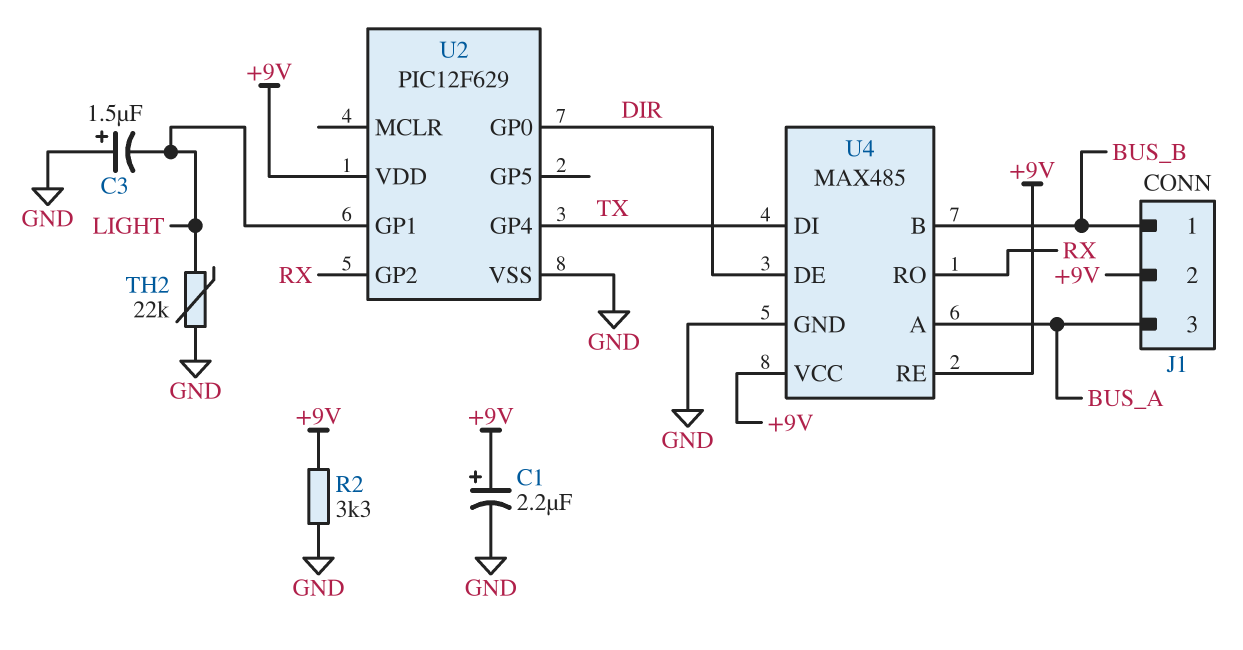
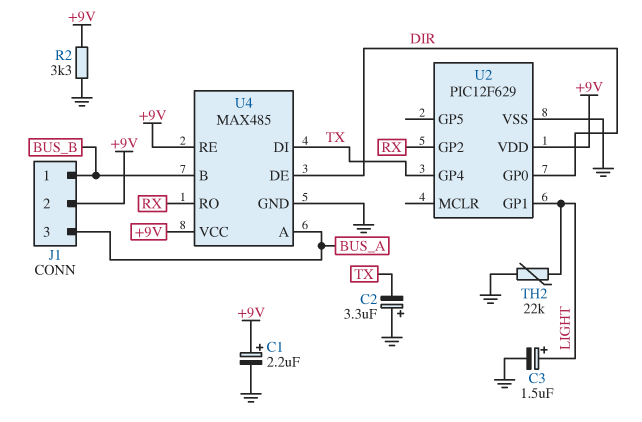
C2: none -> 3.3uF (plus GND, minus TX)
C3: 1.5uF (plus GND, minus LIGHT) -> 1.5uF (plus LIGHT, minus GND)

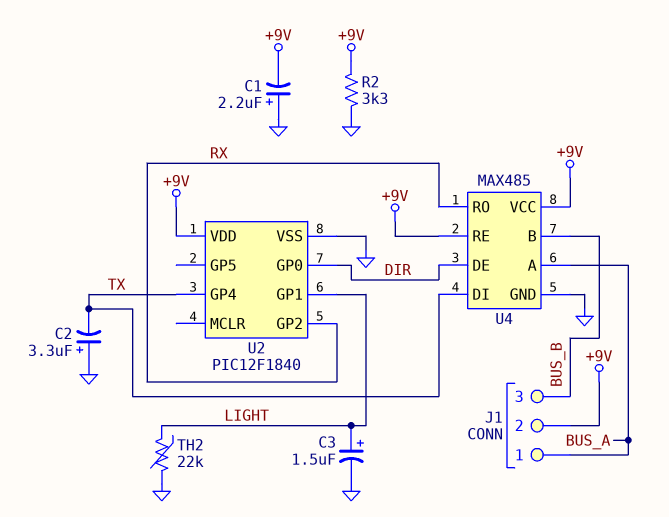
C1: 2.2uF (plus +9V, minus GND) -> 2.2uF (plus GND, minus +9V)
J1 pin 1: BUS_B -> BUS_A
J1 pin 3: BUS_A -> BUS_B
U2: PIC12F629 -> PIC12F1840

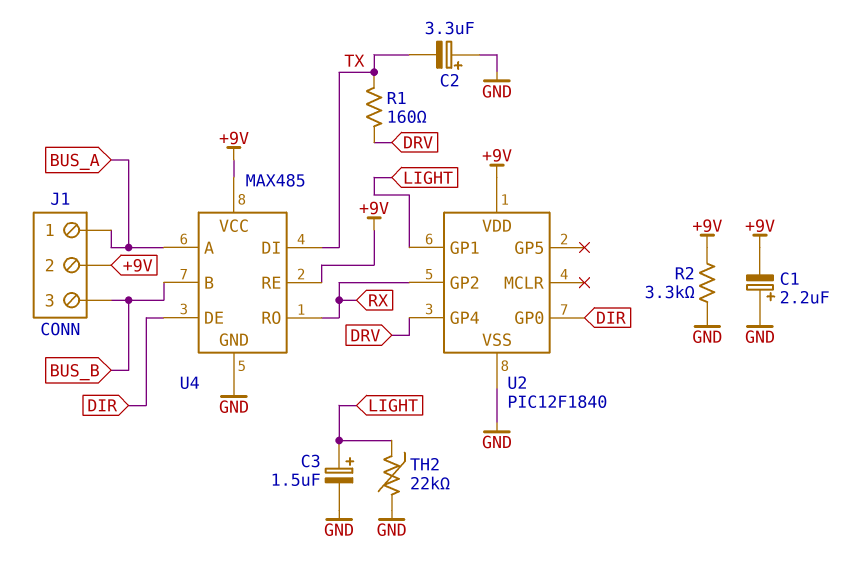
R1: none -> 160 (DRV, TX)
U2 pin GP4: TX -> DRV

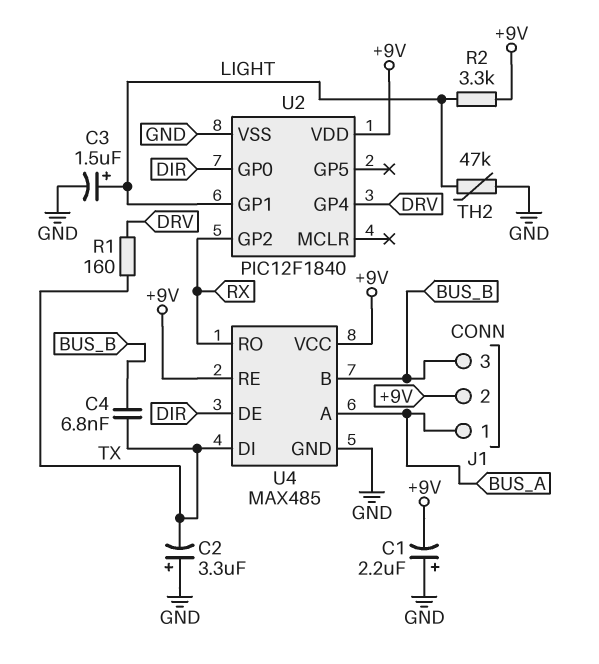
C4: none -> 6.8nF (BUS_B, TX)
R2: 3.3k (+9V, GND) -> 3.3k (+9V, LIGHT)
TH2: 22k (GND, LIGHT) -> 47k (GND, LIGHT)

